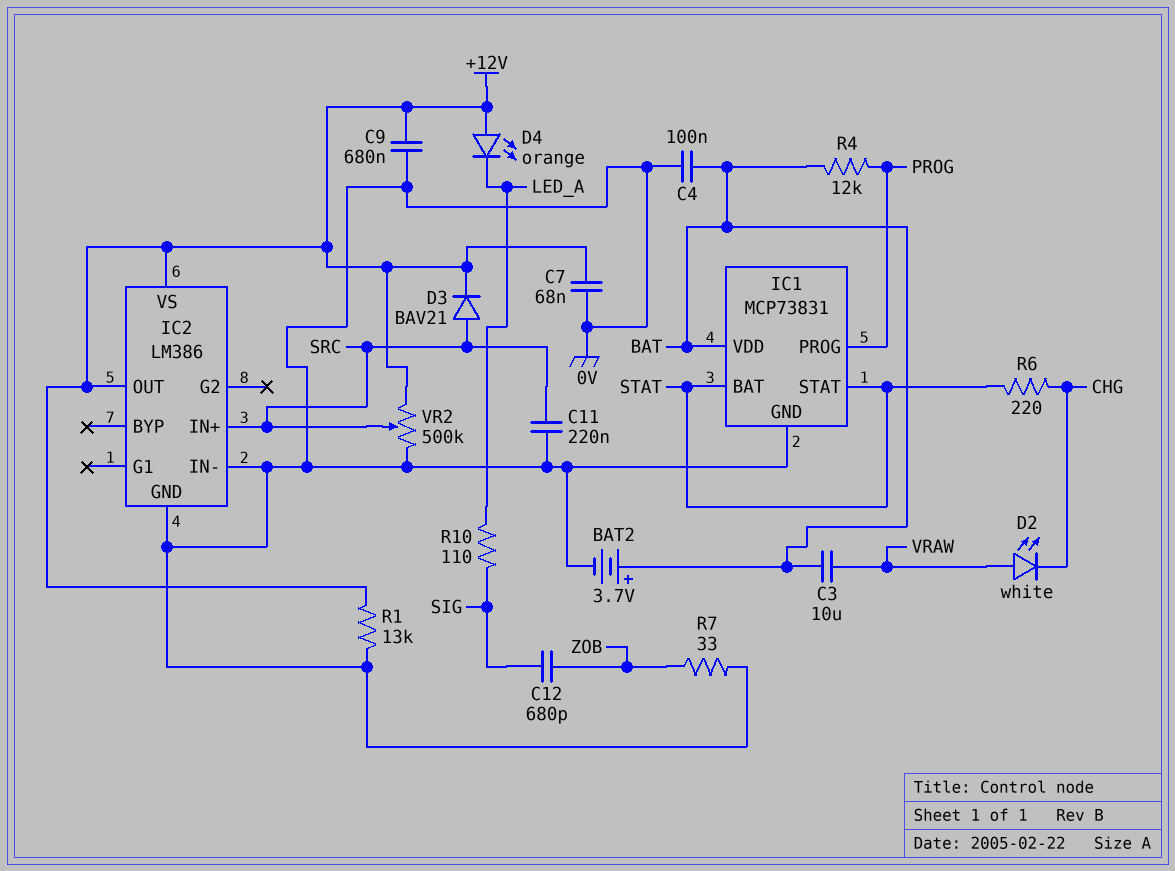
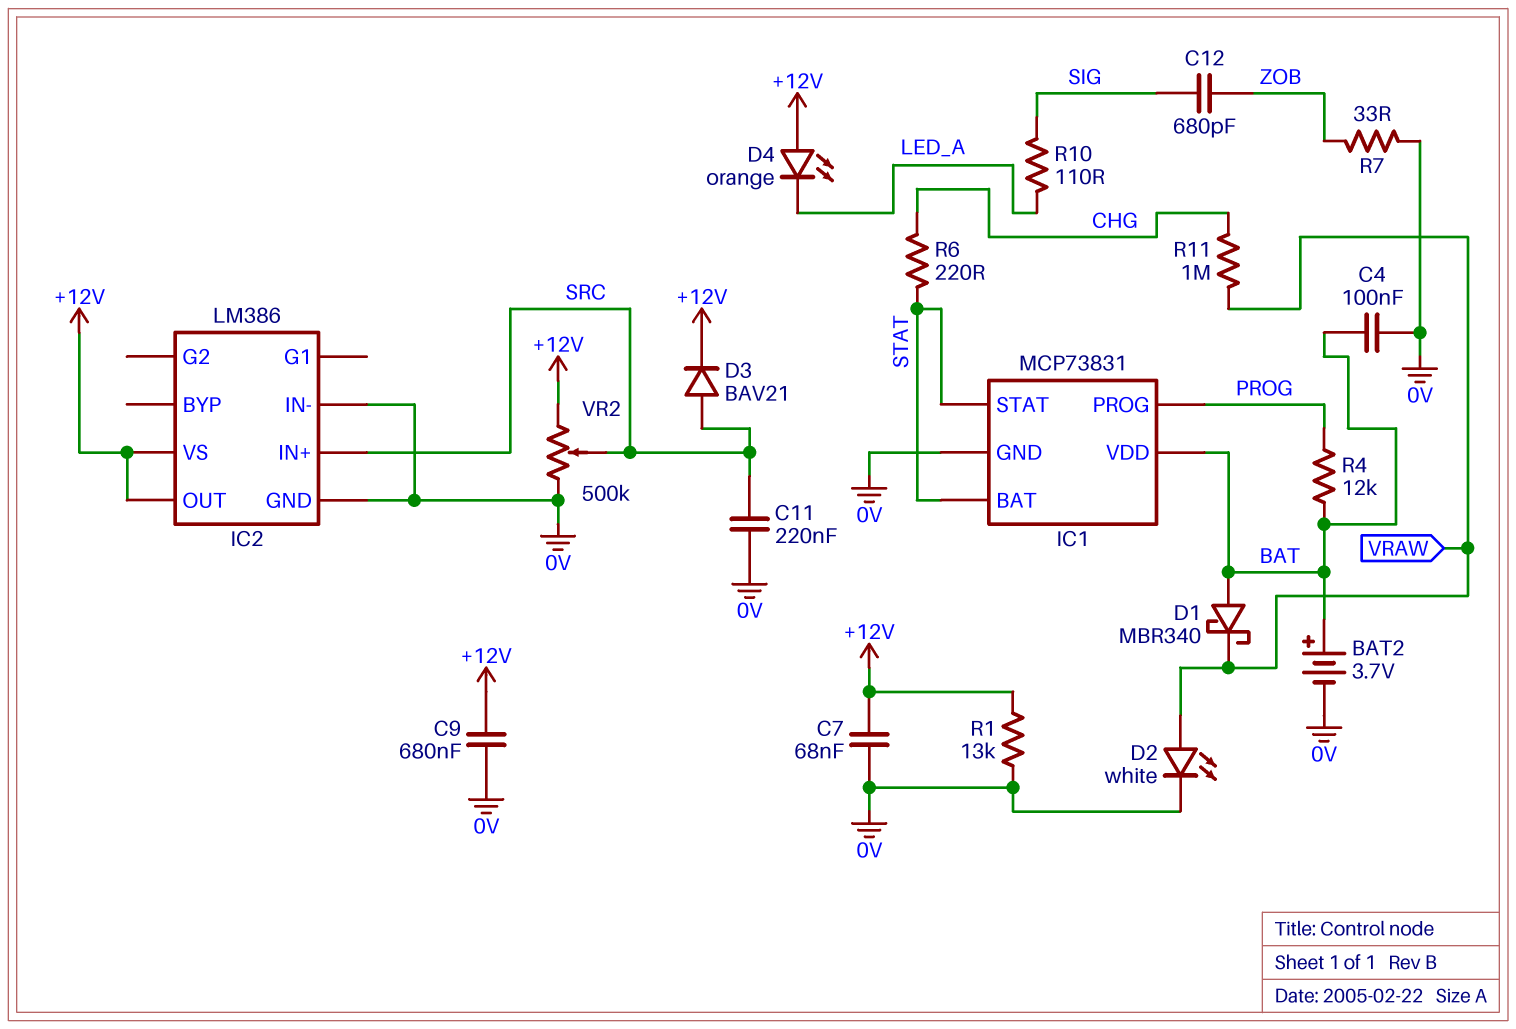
C3: 10uF (BAT, VRAW) -> none
D1: none -> schottky MBR340 (A BAT, K VRAW)
D2: LED white (A VRAW, K CHG) -> LED white (A VRAW, K 0V)
R11: none -> 1M (CHG, VRAW)

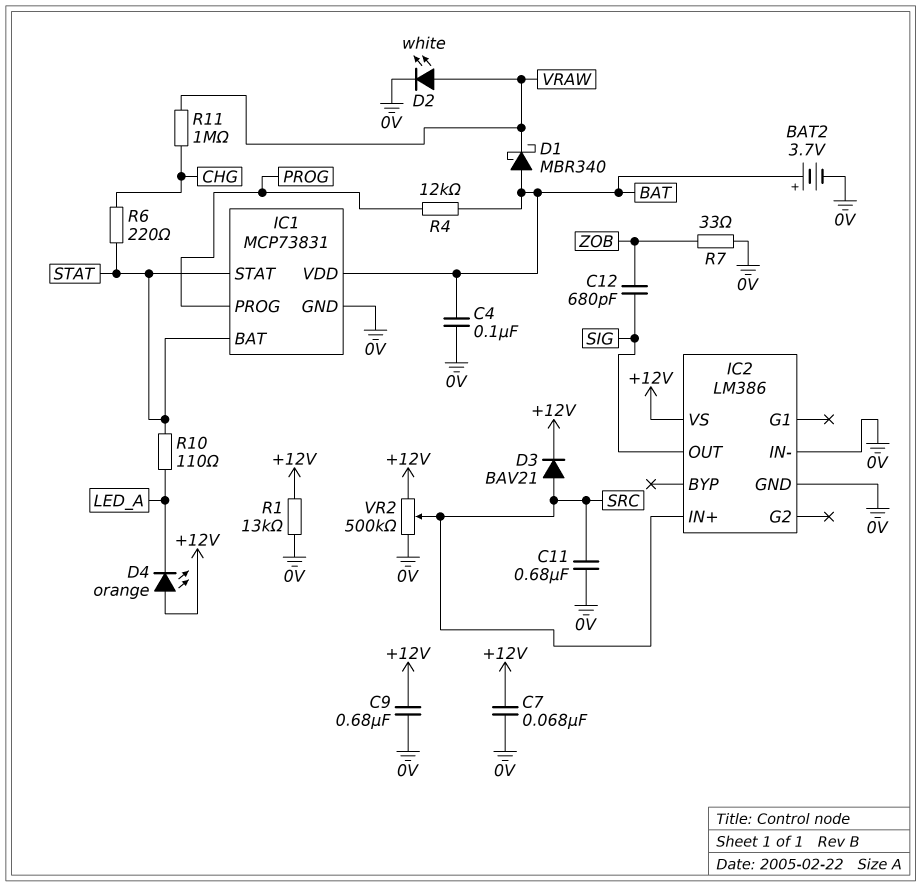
C11: 220nF (0V, SRC) -> 680nF (0V, SRC)
IC2 pin OUT: +12V -> SIG
R10: 110 (LED_A, SIG) -> 110 (LED_A, STAT)

